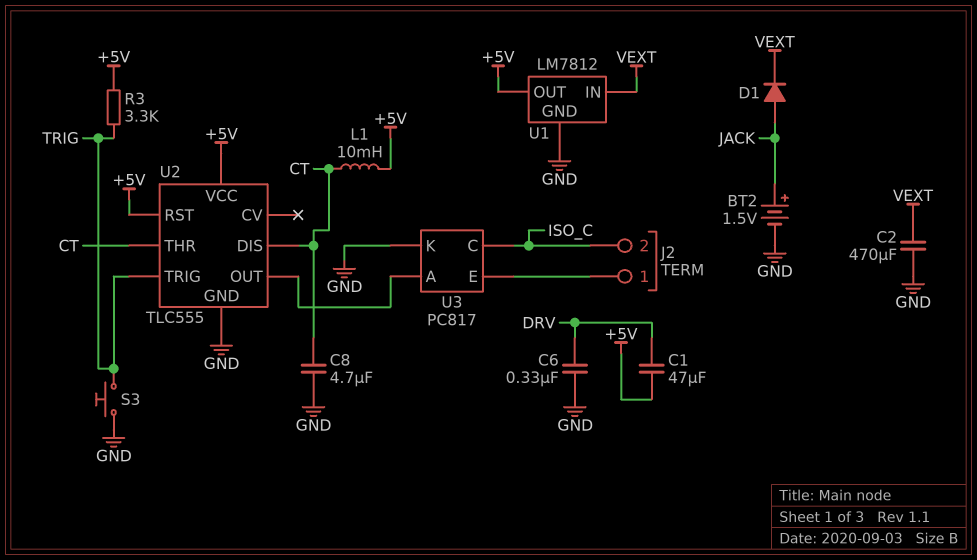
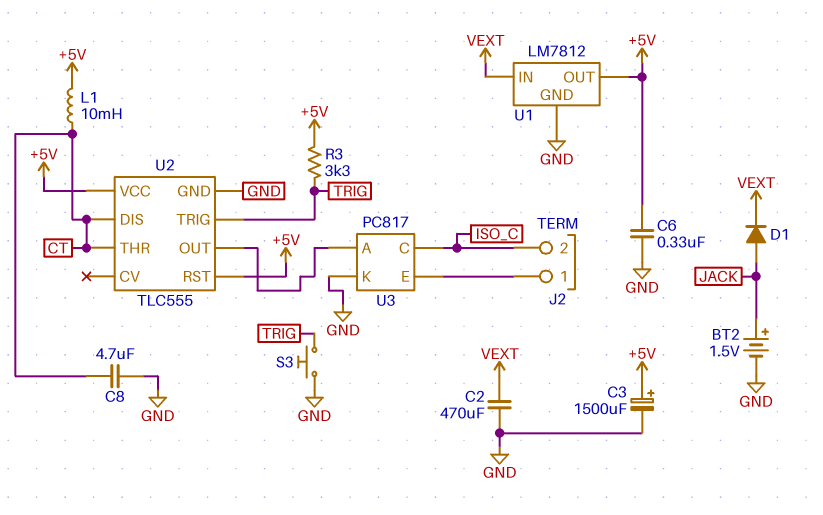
C1: 47uF (+5V, DRV) -> none
C3: none -> 1500uF (plus +5V, minus GND)
C6: 330nF (DRV, GND) -> 330nF (+5V, GND)

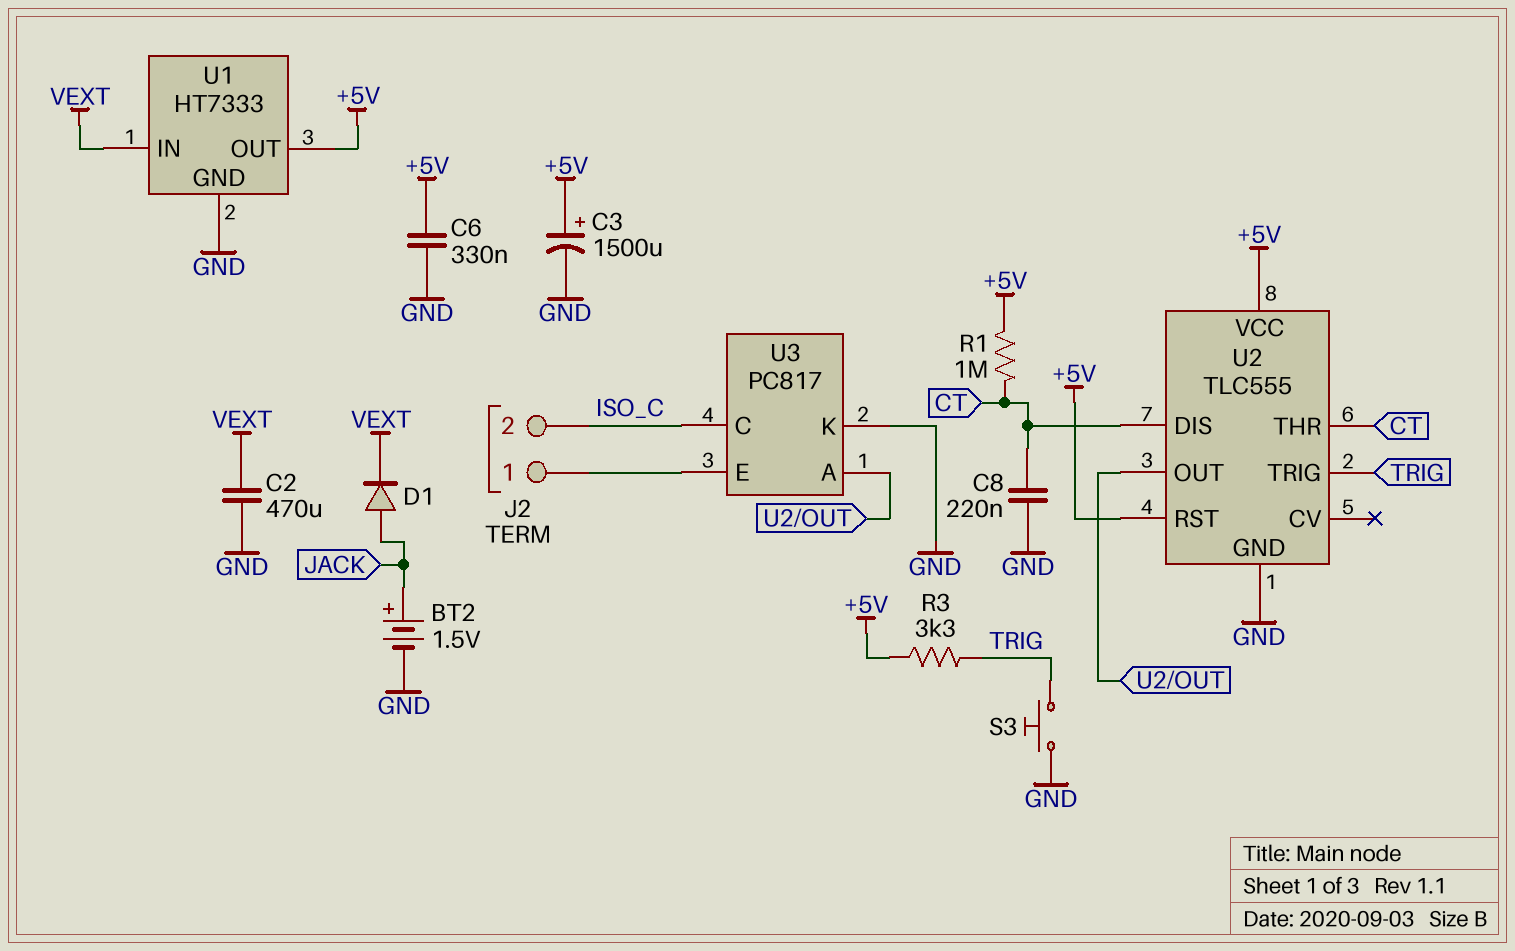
C8: 4.7uF (CT, GND) -> 220nF (CT, GND)
L1: 10mH (+5V, CT) -> none
R1: none -> 1M (+5V, CT)
U1: LM7812 -> HT7333

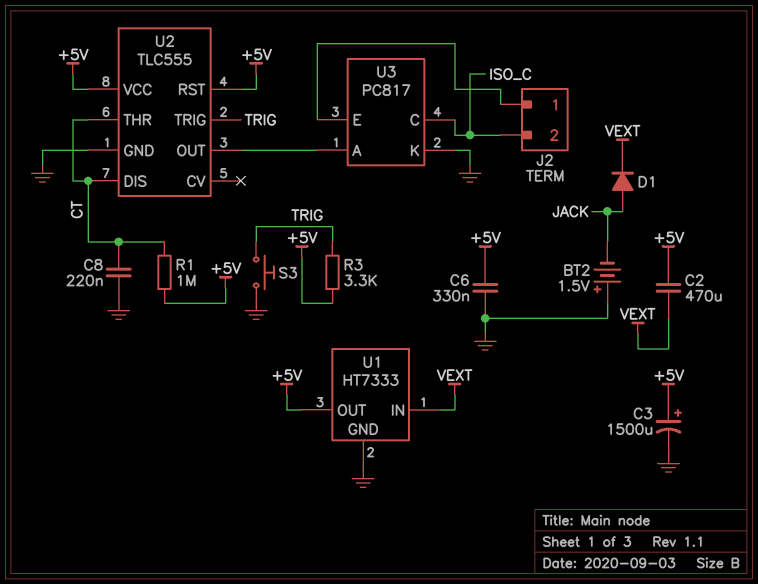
BT2: 1.5V (plus JACK, minus GND) -> 1.5V (plus GND, minus JACK)
C2: 470uF (GND, VEXT) -> 470uF (+5V, VEXT)

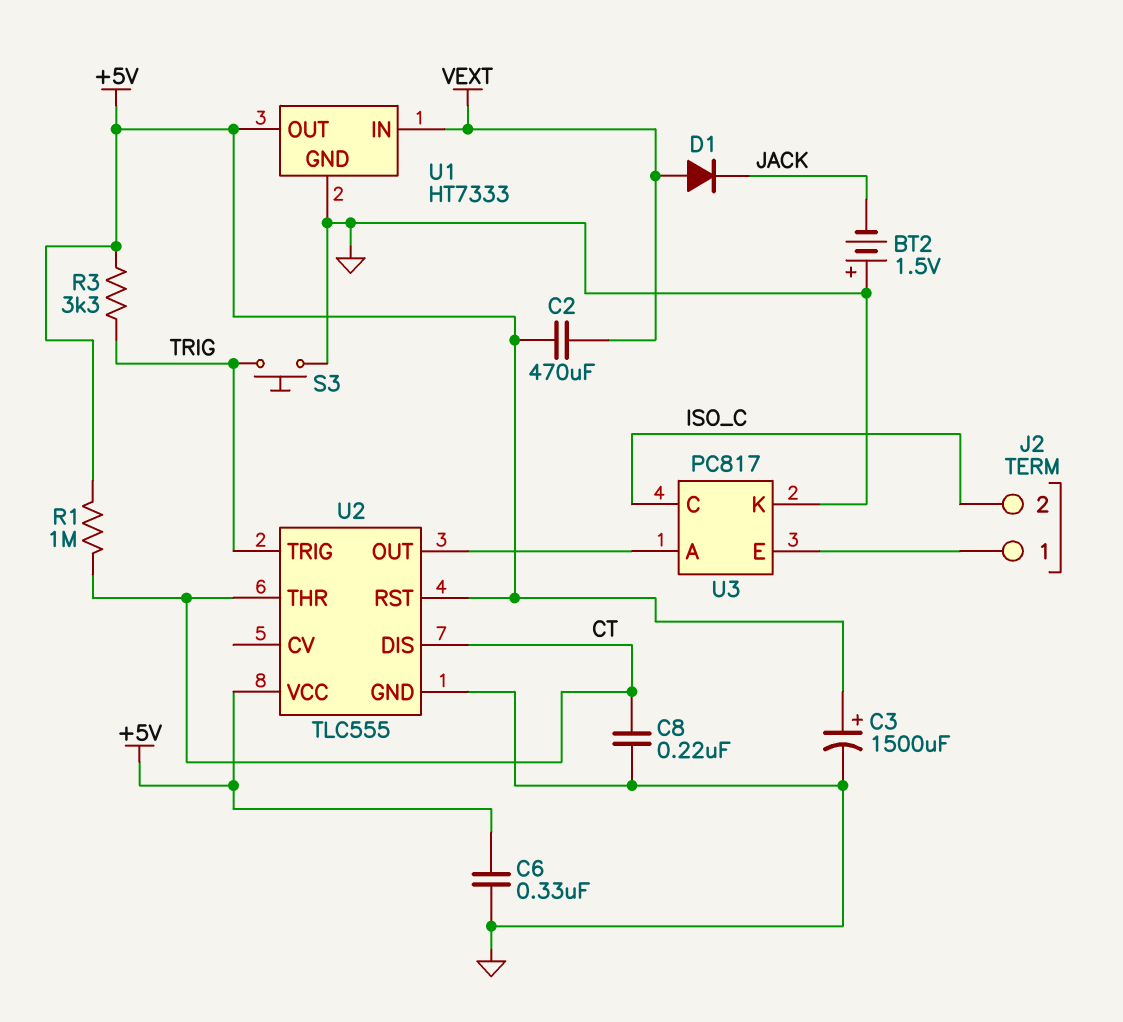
D1: diode (A JACK, K VEXT) -> diode (A VEXT, K JACK)

